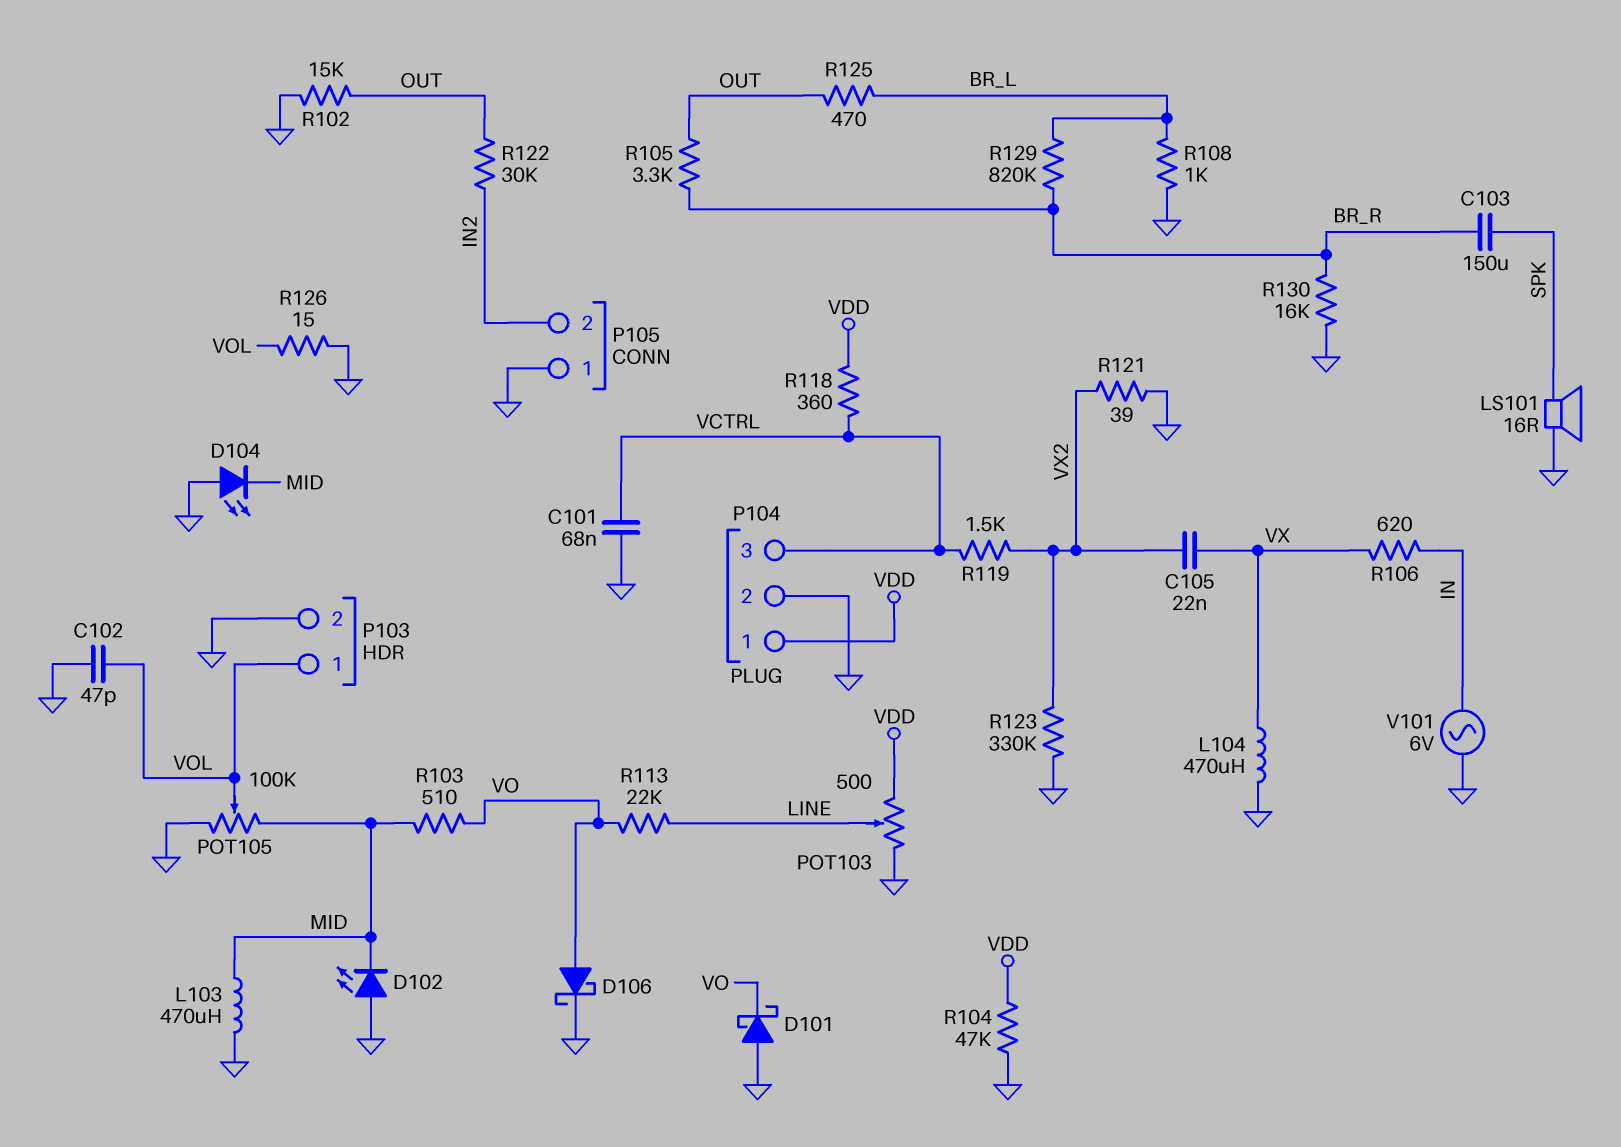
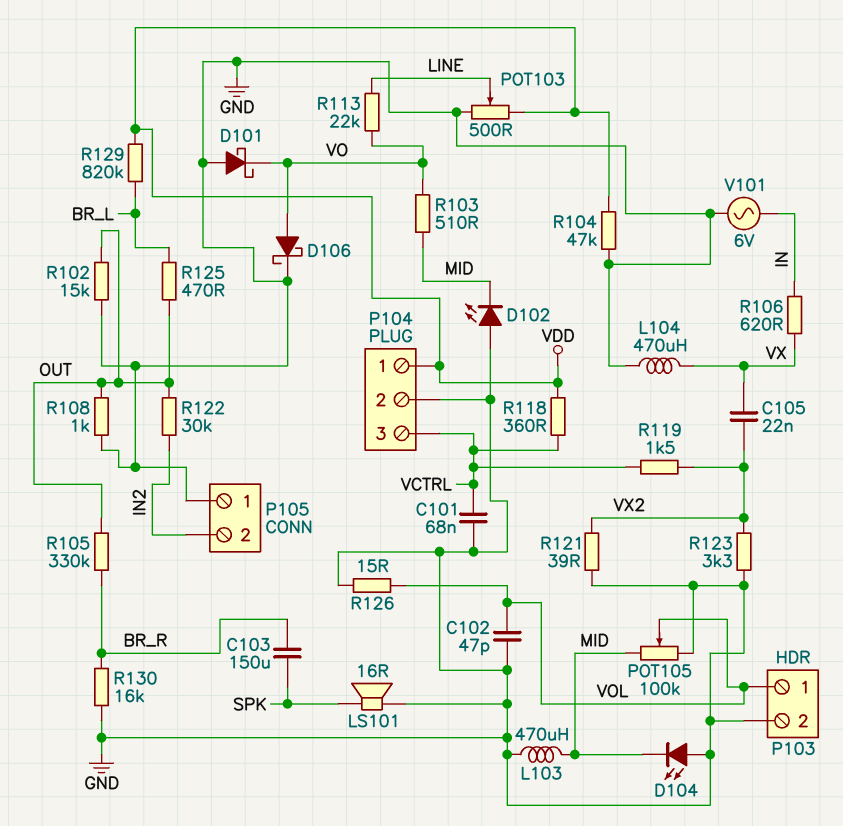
R105: 3.3k (BR_R, OUT) -> 330k (BR_R, OUT)
R108: 1k (BR_L, GND) -> 1k (GND, OUT)
R123: 330k (GND, VX2) -> 3.3k (GND, VX2)
R129: 820k (BR_L, BR_R) -> 820k (BR_L, VDD)

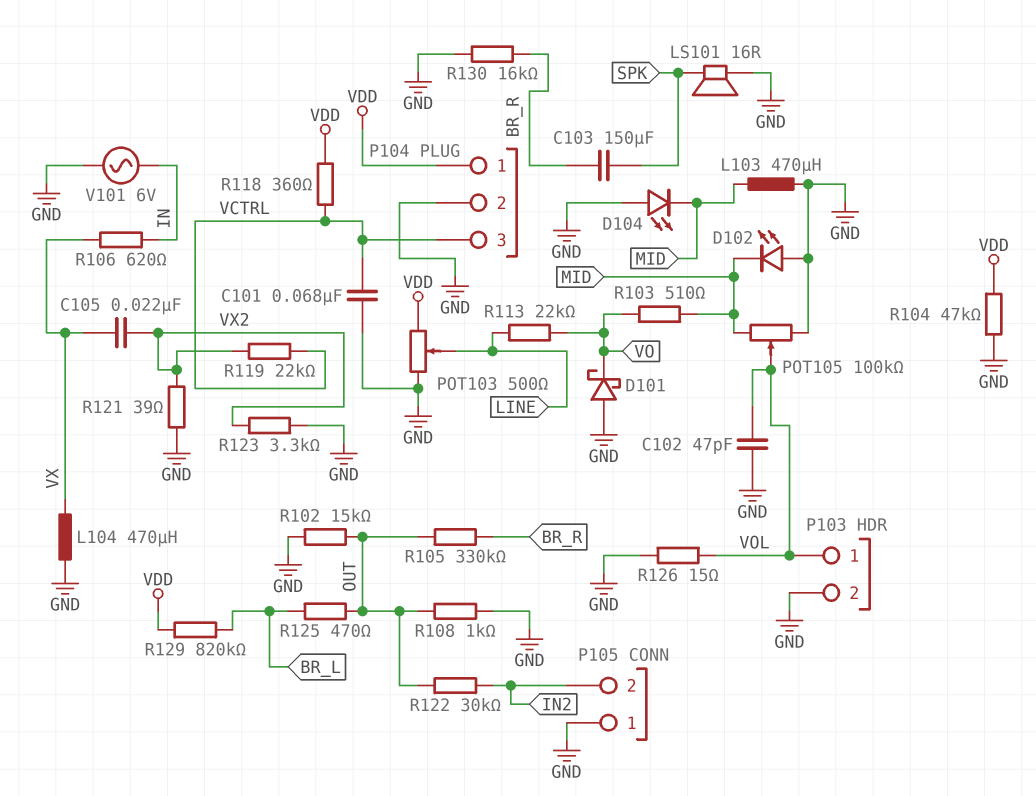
D106: schottky (A VO, K GND) -> none
R119: 1.5k (VCTRL, VX2) -> 22k (VCTRL, VX2)

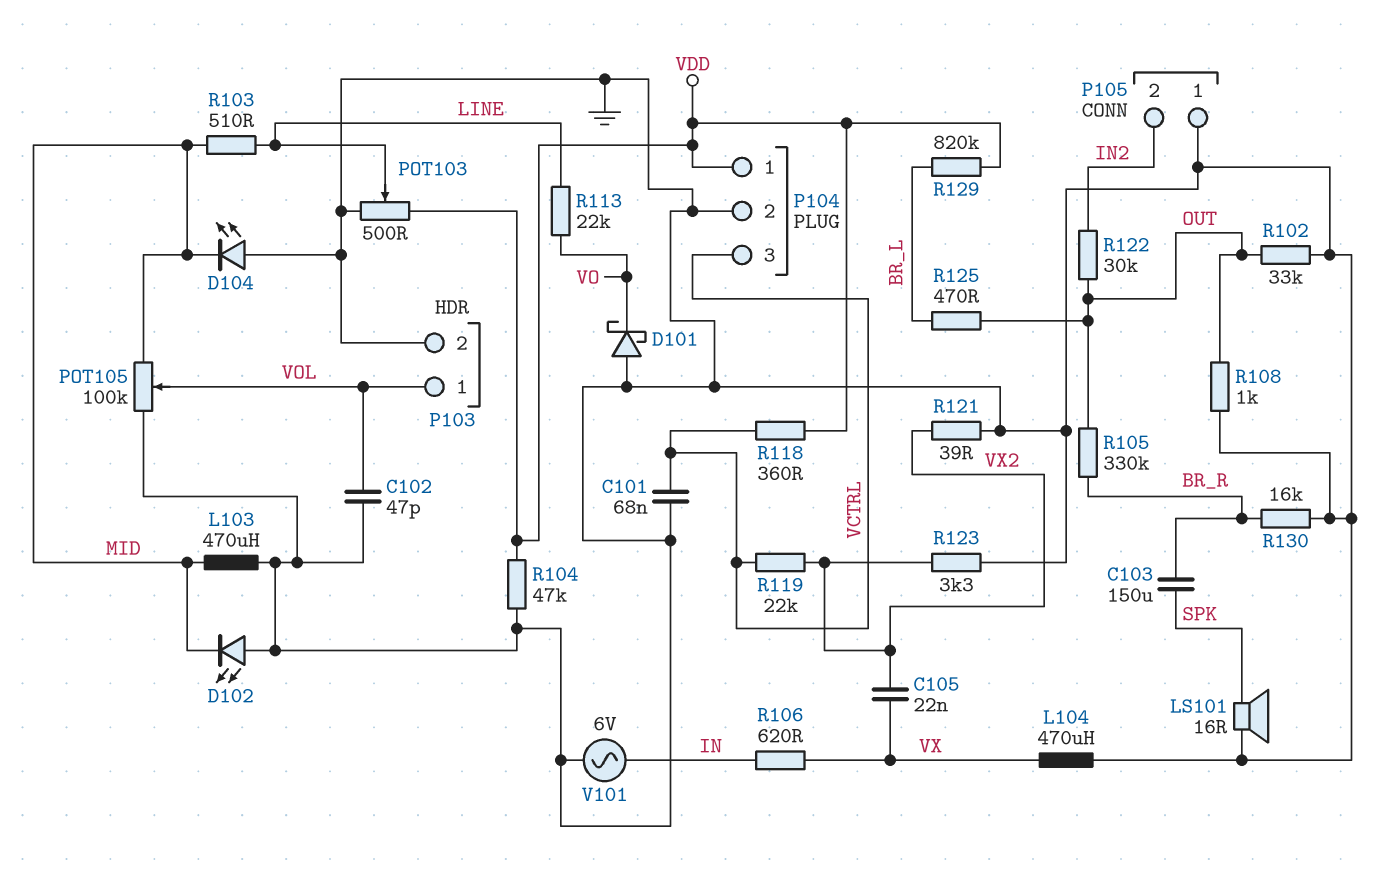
R102: 15k (GND, OUT) -> 33k (GND, OUT)
R103: 510 (MID, VO) -> 510 (LINE, MID)
R126: 15 (GND, VOL) -> none

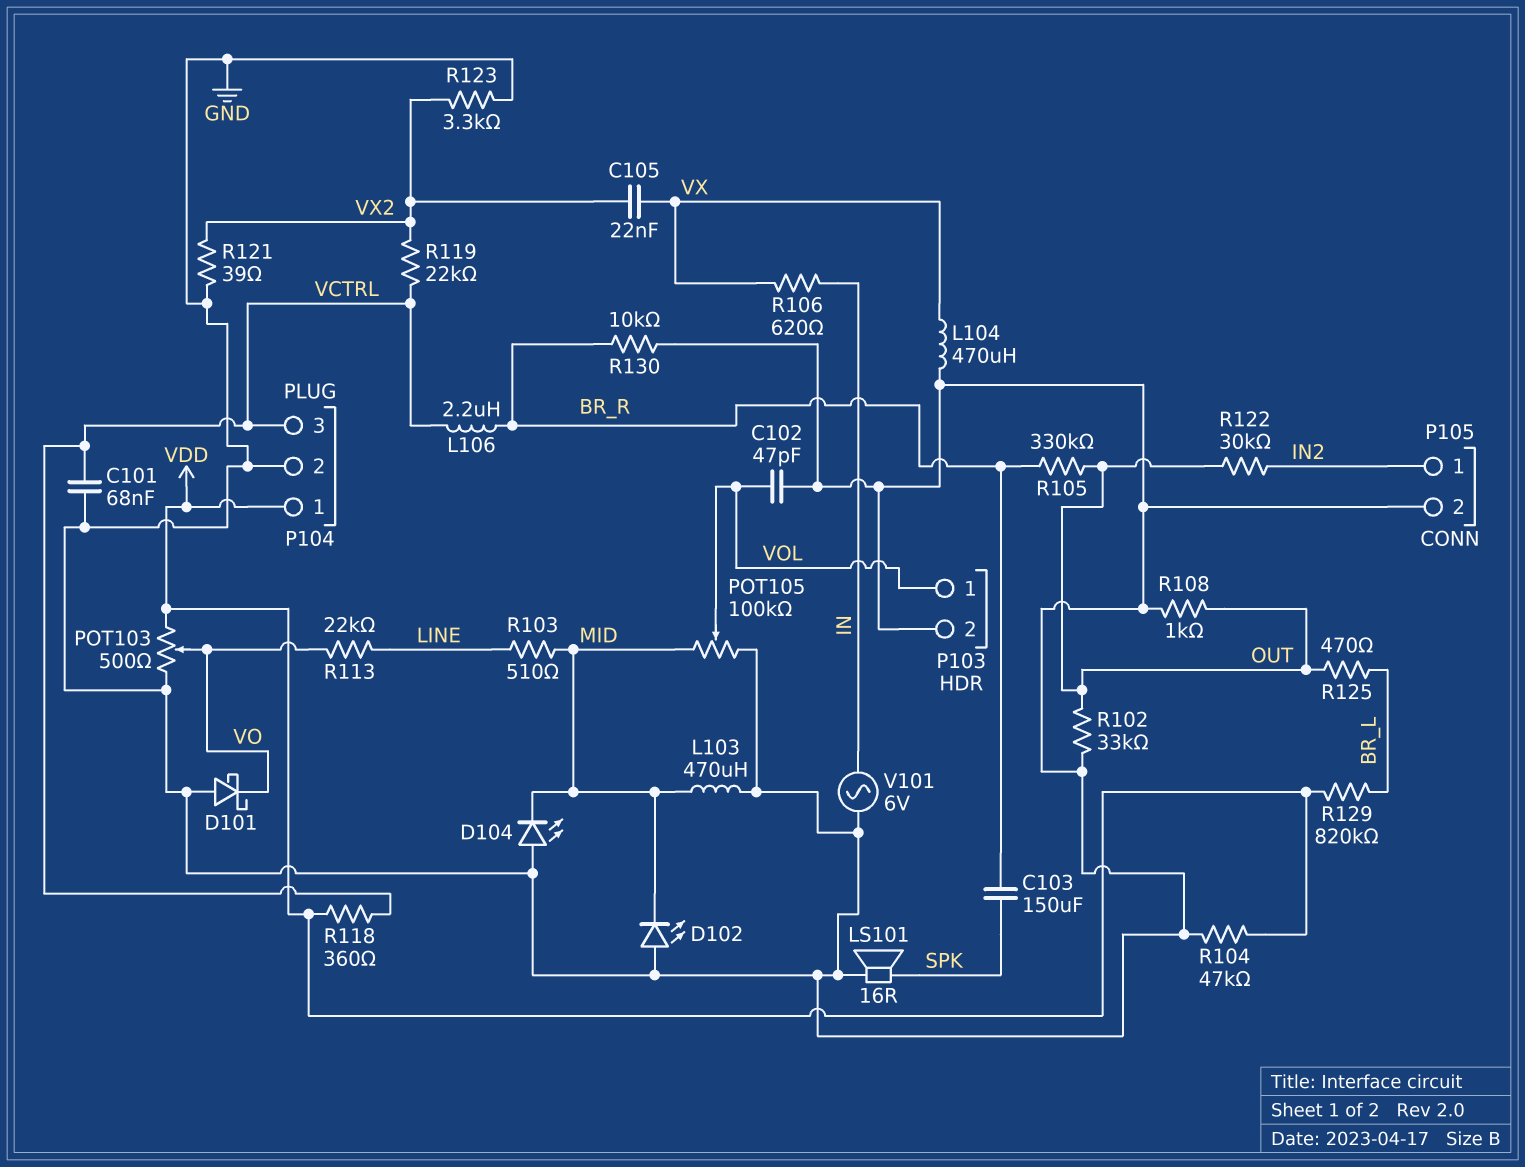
L106: none -> 2.2uH (BR_R, VCTRL)
P105 pin 1: GND -> IN2
P105 pin 2: IN2 -> GND
POT103: 500 (GND, VDD, wiper LINE) -> 500 (GND, VDD, wiper VO)
R130: 16k (BR_R, GND) -> 10k (BR_R, GND)

